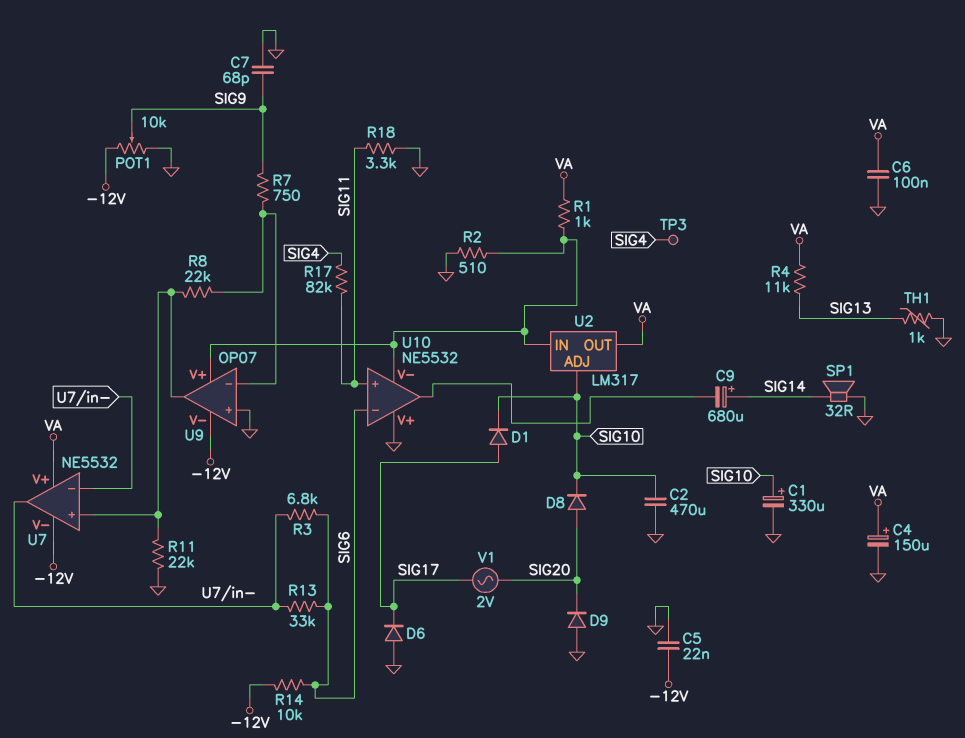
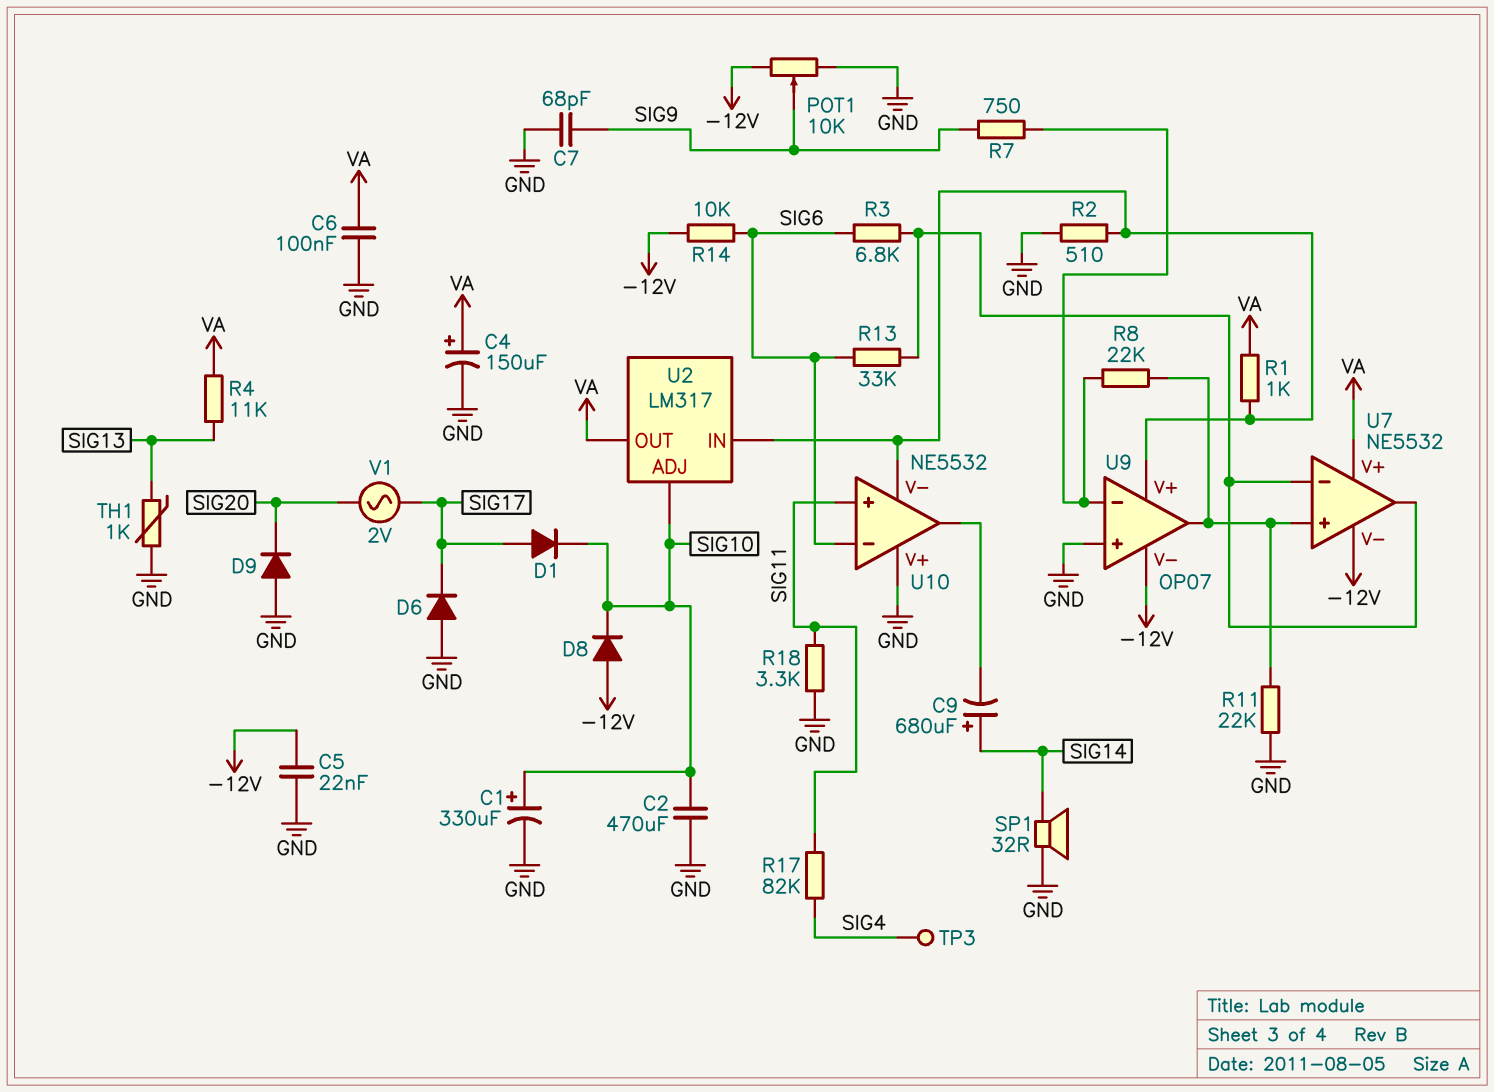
D8: diode (A SIG20, K SIG10) -> diode (A -12V, K SIG10)

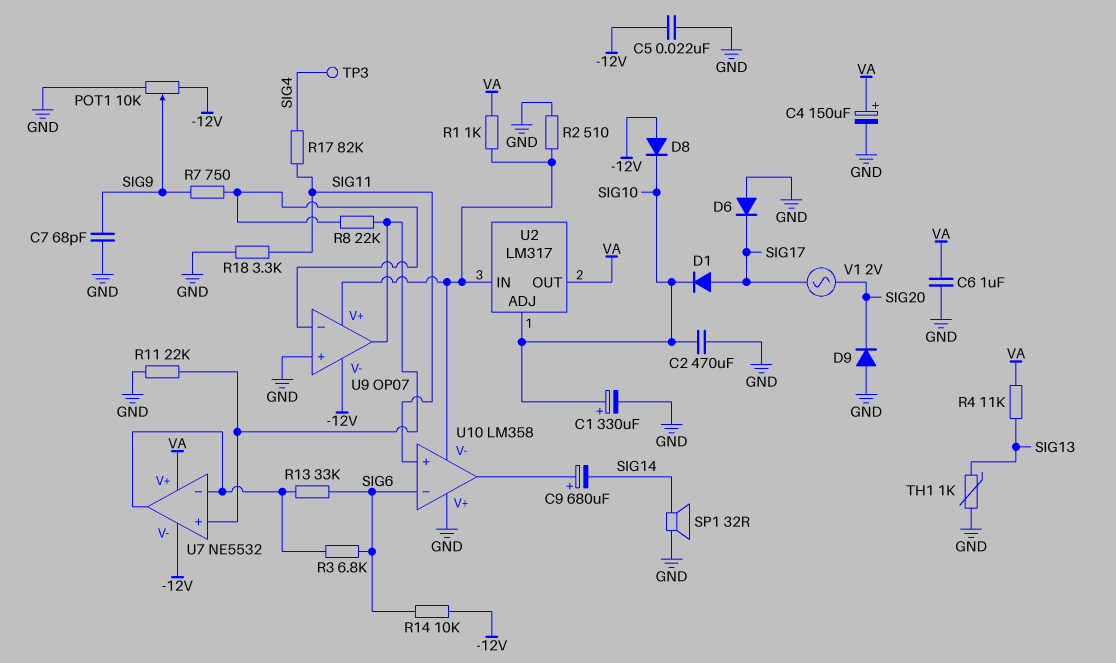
C6: 100nF (GND, VA) -> 1uF (GND, VA)
C9: 680uF (plus SIG14, minus U10/out) -> 680uF (plus U10/out, minus SIG14)
U10: NE5532 -> LM358

